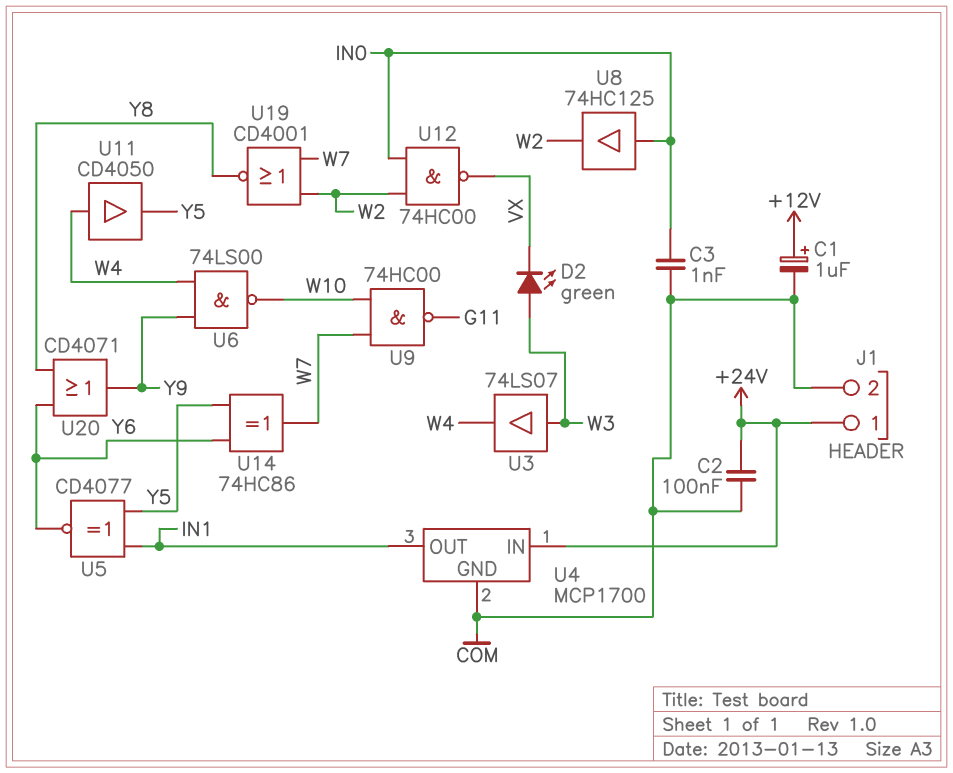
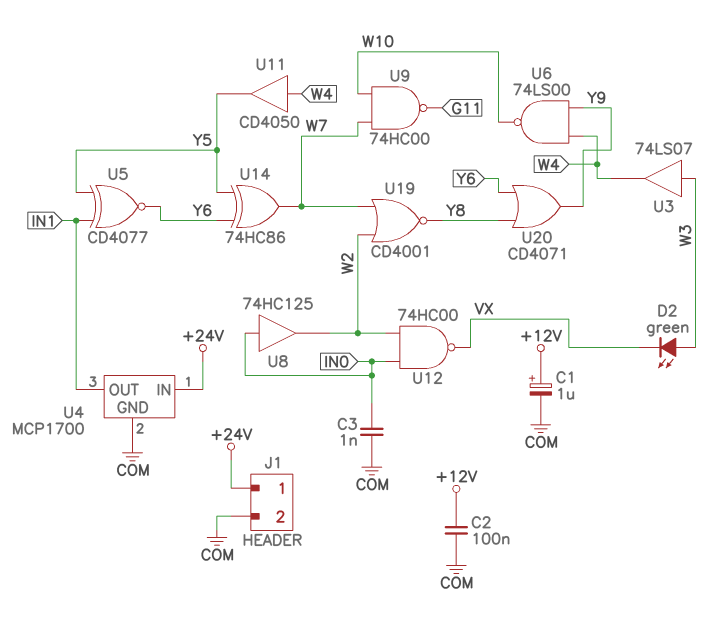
C2: 100nF (+24V, COM) -> 100nF (+12V, COM)

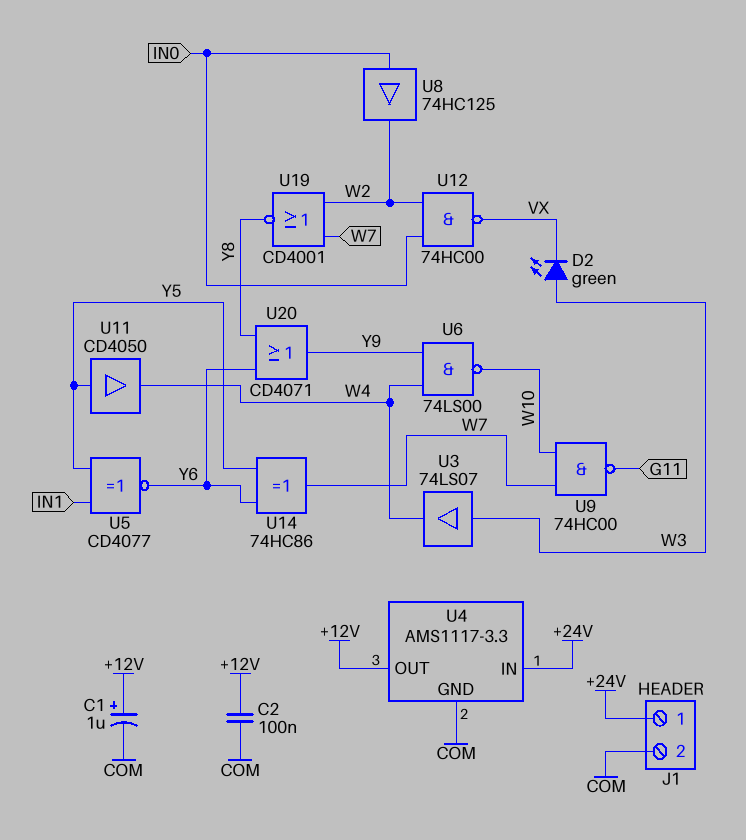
C3: 1nF (COM, IN0) -> none
U4: MCP1700 -> AMS1117-3.3
U4 pin OUT: IN1 -> +12V
U11: buffer CD4050 (in W4, out Y5) -> buffer CD4050 (in Y5, out W4)

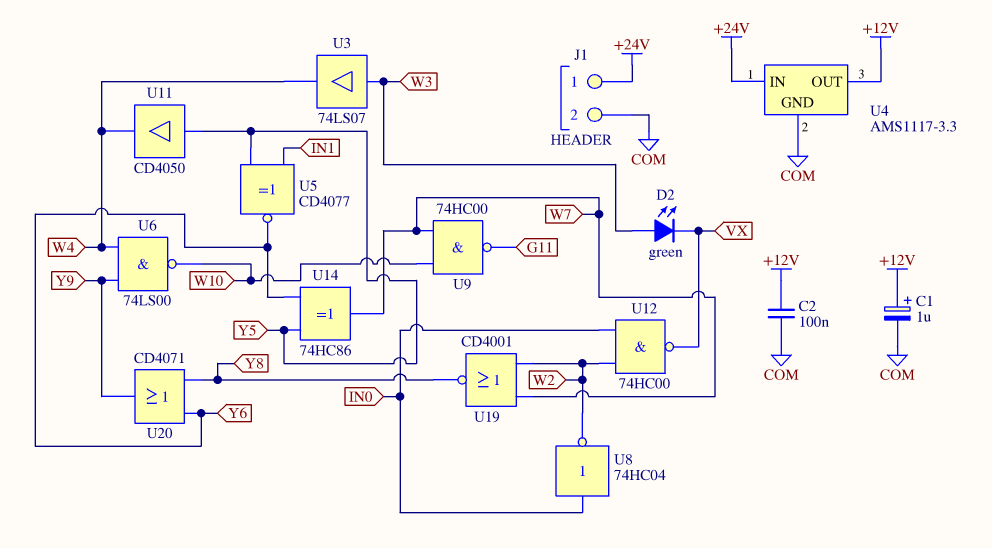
U8: buffer 74HC125 (in IN0, out W2) -> NOT 74HC04 (in IN0, out W2)

